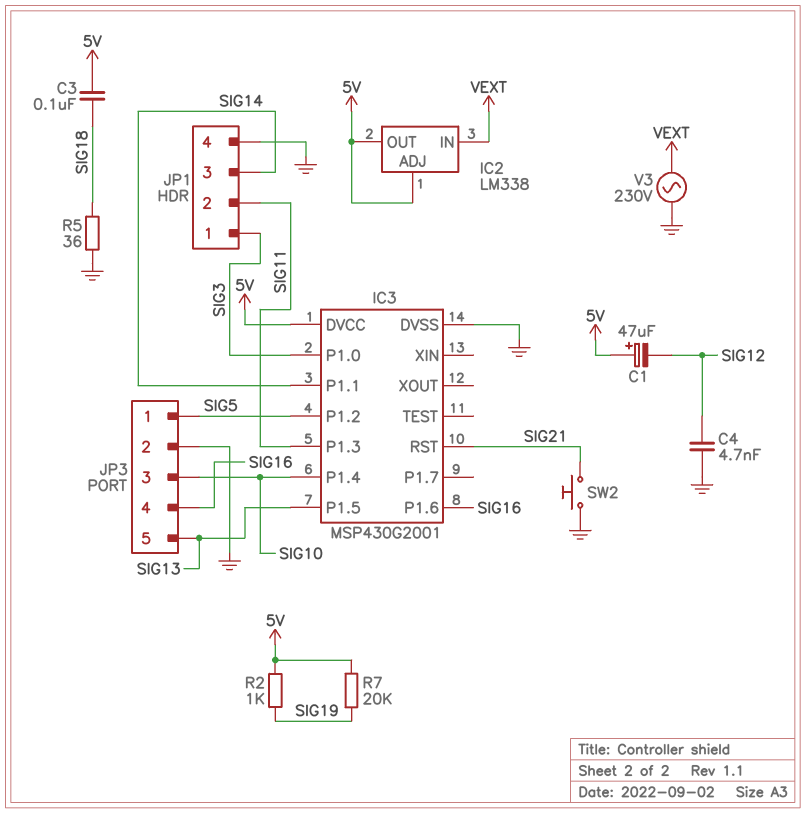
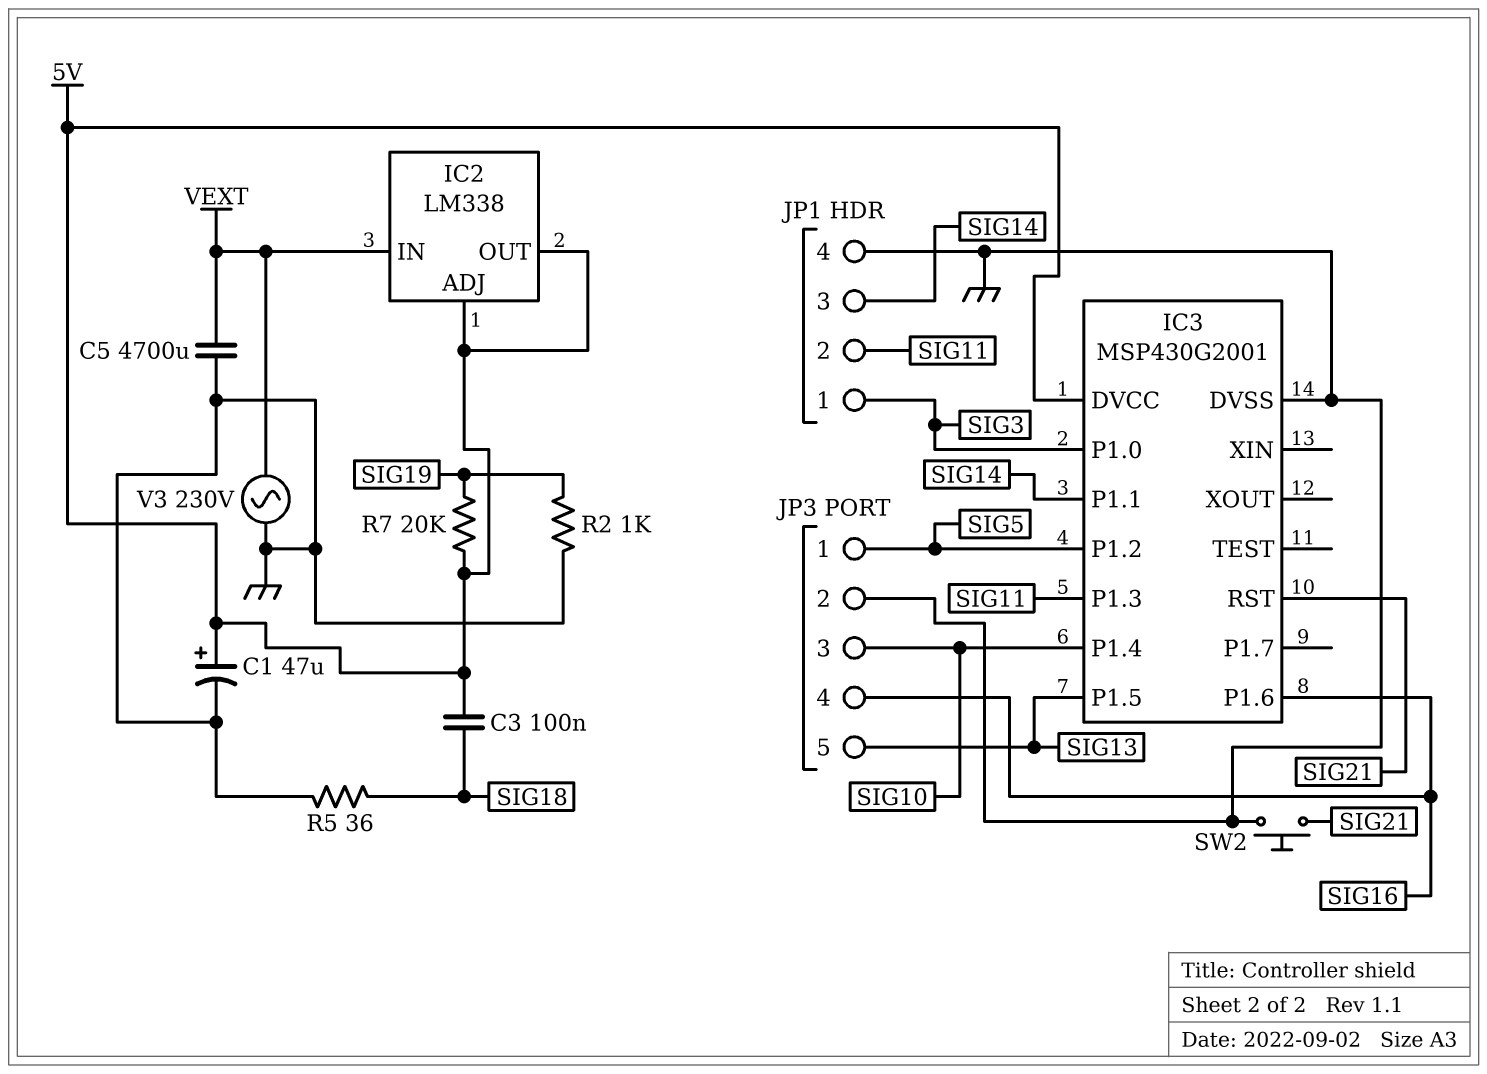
C1: 47uF (plus 5V, minus SIG12) -> 47uF (plus 5V, minus GND)
C4: 4.7nF (GND, SIG12) -> none
C5: none -> 4700uF (GND, VEXT)
R2: 1k (5V, SIG19) -> 1k (GND, SIG19)

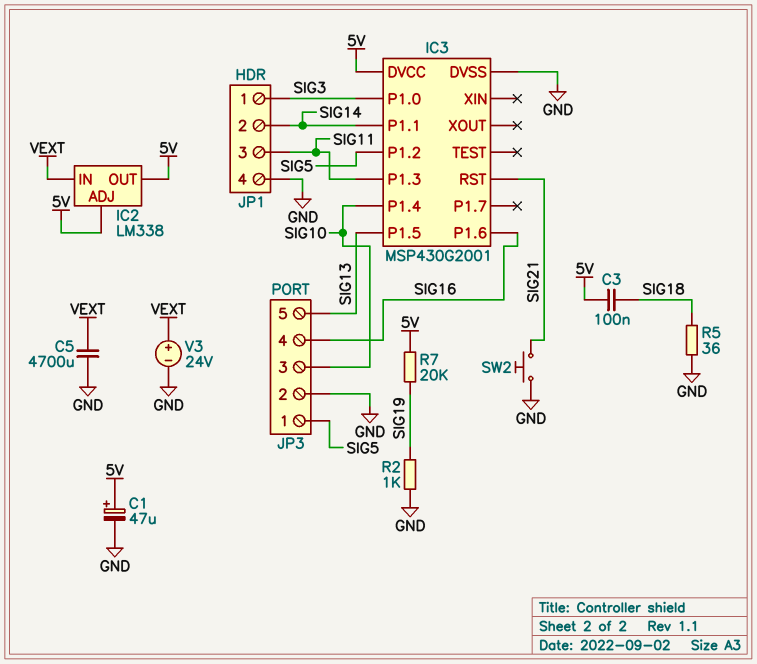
JP1 pin 2: SIG11 -> SIG14
JP1 pin 3: SIG14 -> SIG11
V3: AC 230V (GND, VEXT) -> 24V (plus VEXT, minus GND)

